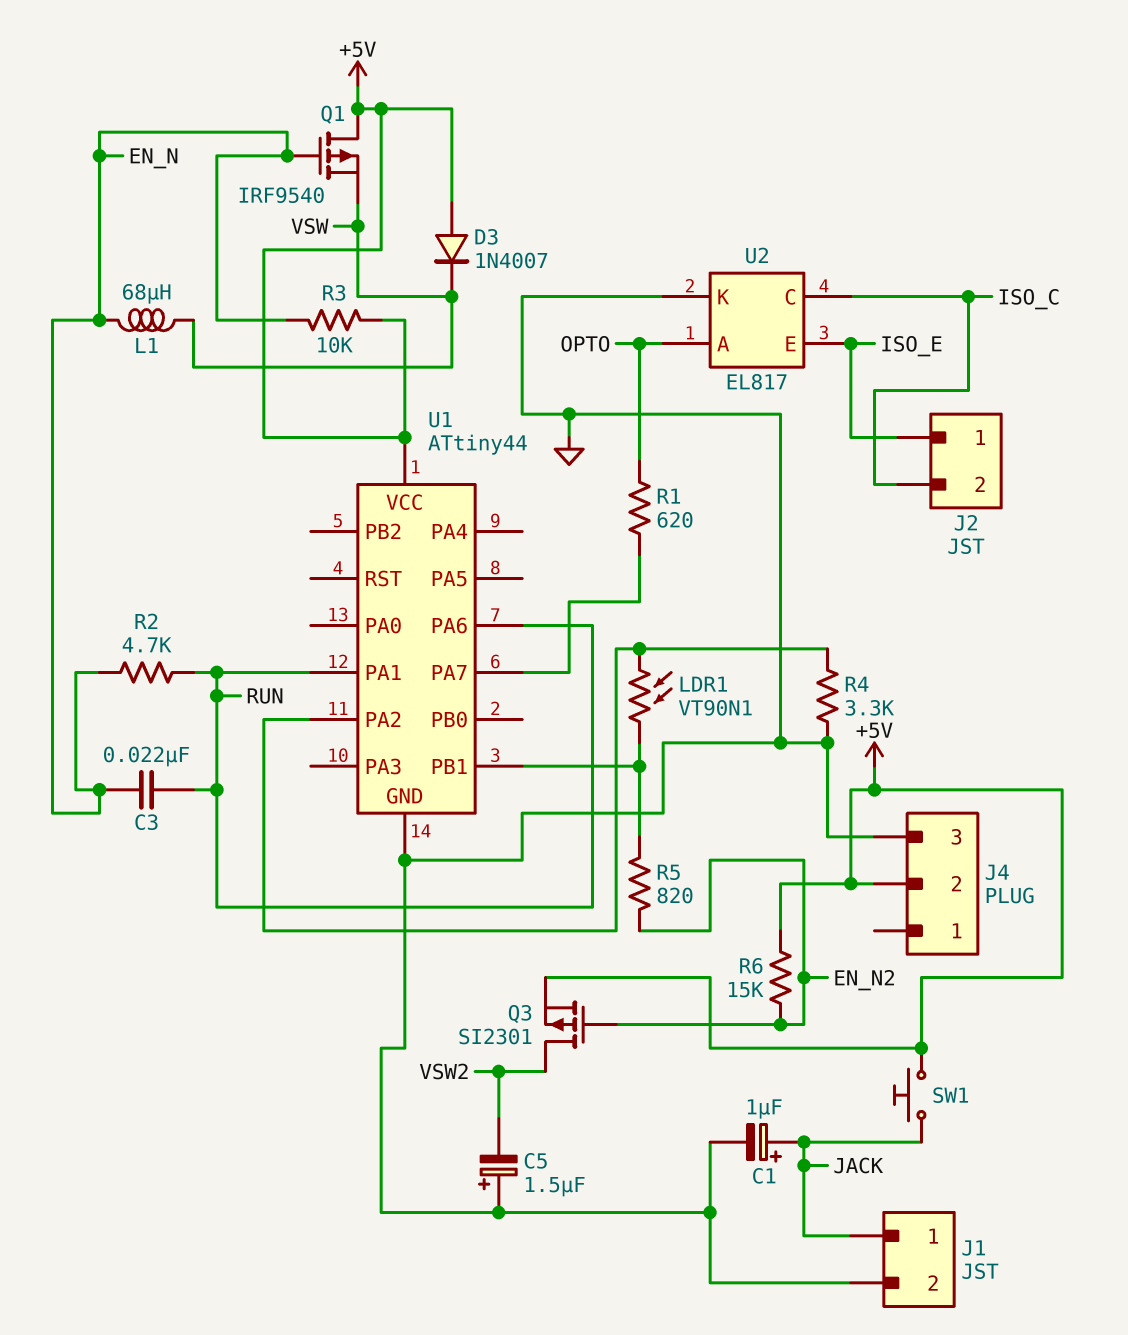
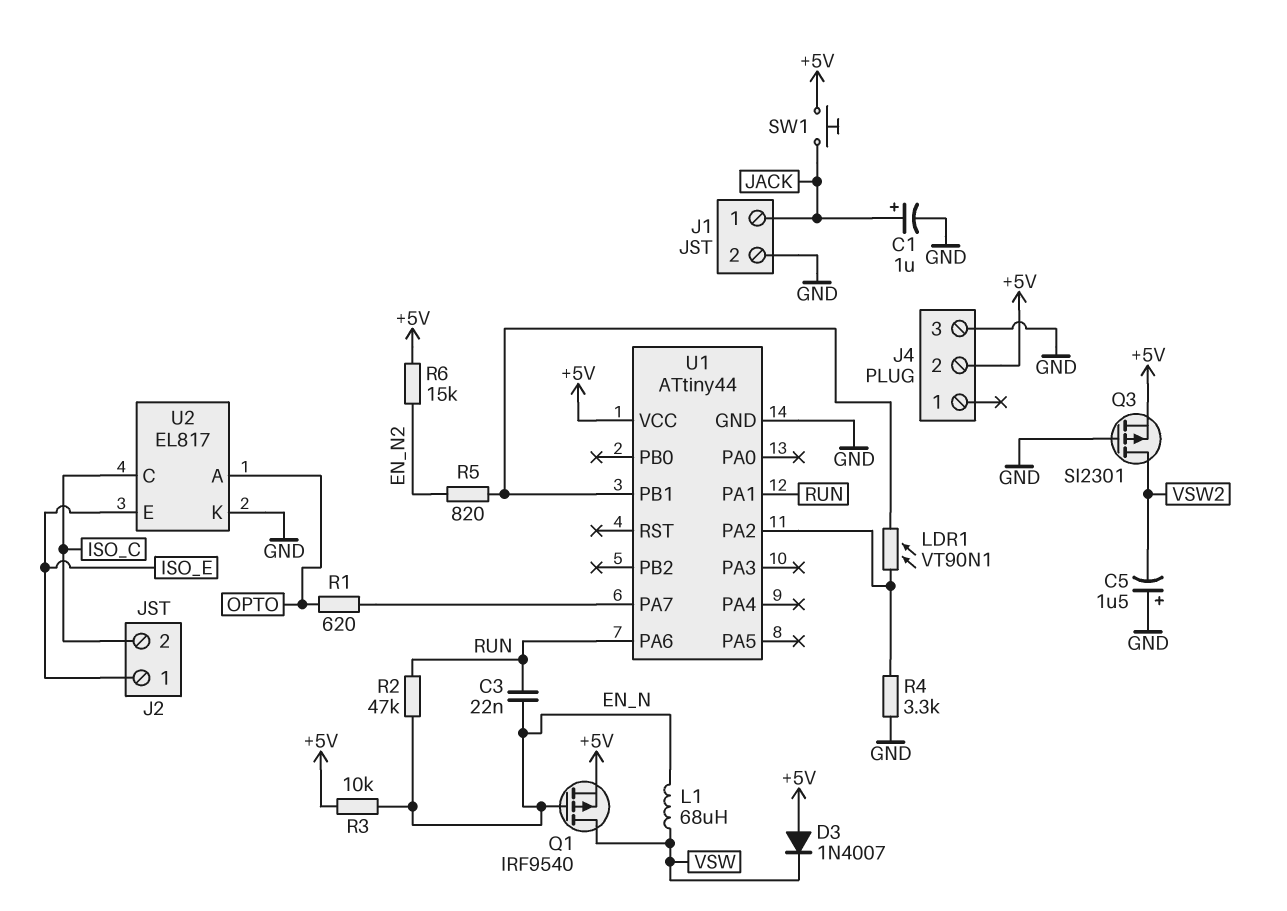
Q1: PMOS IRF9540 (G EN_N, D +5V, S VSW) -> PMOS IRF9540 (G EN_N, D VSW, S +5V)
Q3: PMOS SI2301 (G EN_N2, D VSW2, S +5V) -> PMOS SI2301 (G GND, D VSW2, S +5V)
R2: 4.7k (EN_N, RUN) -> 47k (EN_N, RUN)

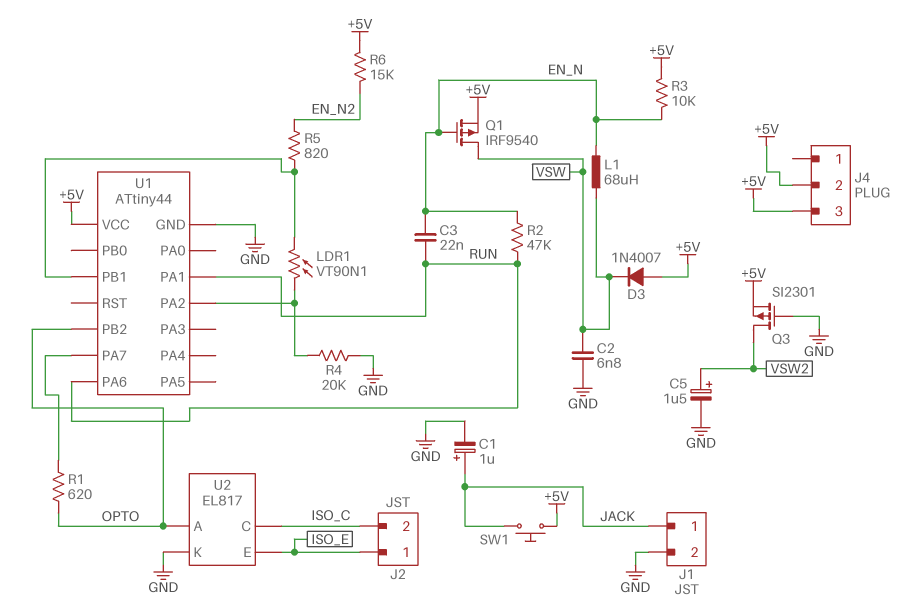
C2: none -> 6.8nF (GND, VSW)
C5: 1.5uF (plus GND, minus VSW2) -> 1.5uF (plus VSW2, minus GND)
J4 pin 3: GND -> +5V
R4: 3.3k (GND, U1/PA2) -> 20k (GND, U1/PA2)
U1 pin PB2: none -> OPTO

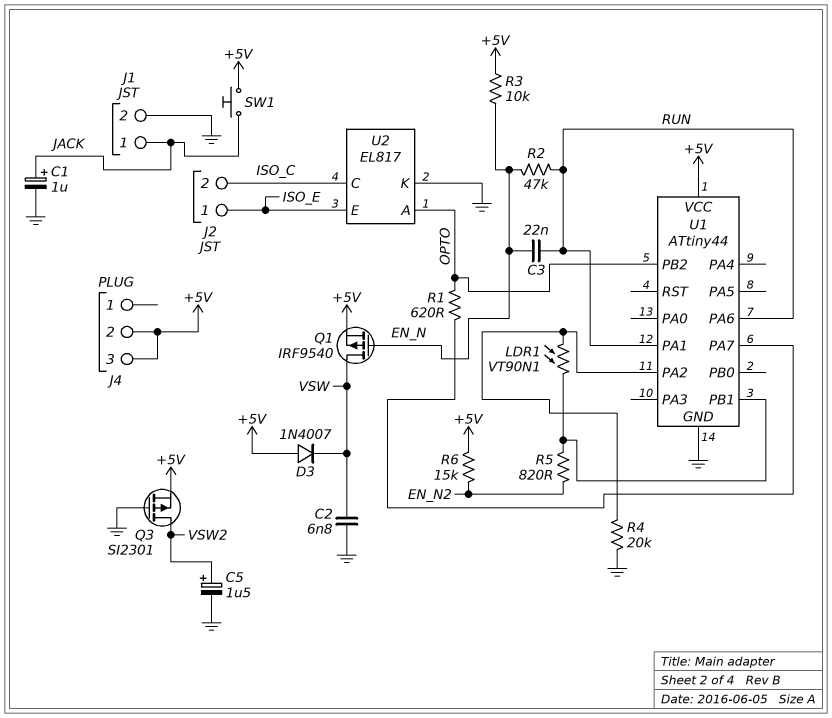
L1: 68uH (EN_N, VSW) -> none

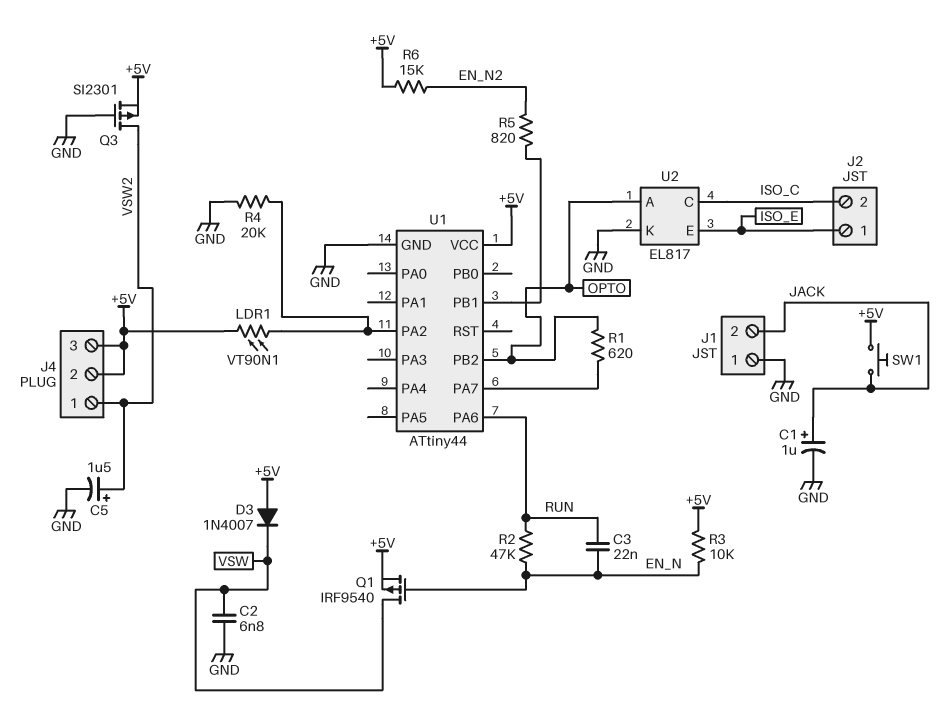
J1 pin 1: JACK -> GND
J1 pin 2: GND -> JACK
J4 pin 1: none -> VSW2
LDR1: VT90N1 (U1/PA2, U1/PB1) -> VT90N1 (+5V, U1/PA2)
U1 pin PA1: RUN -> none

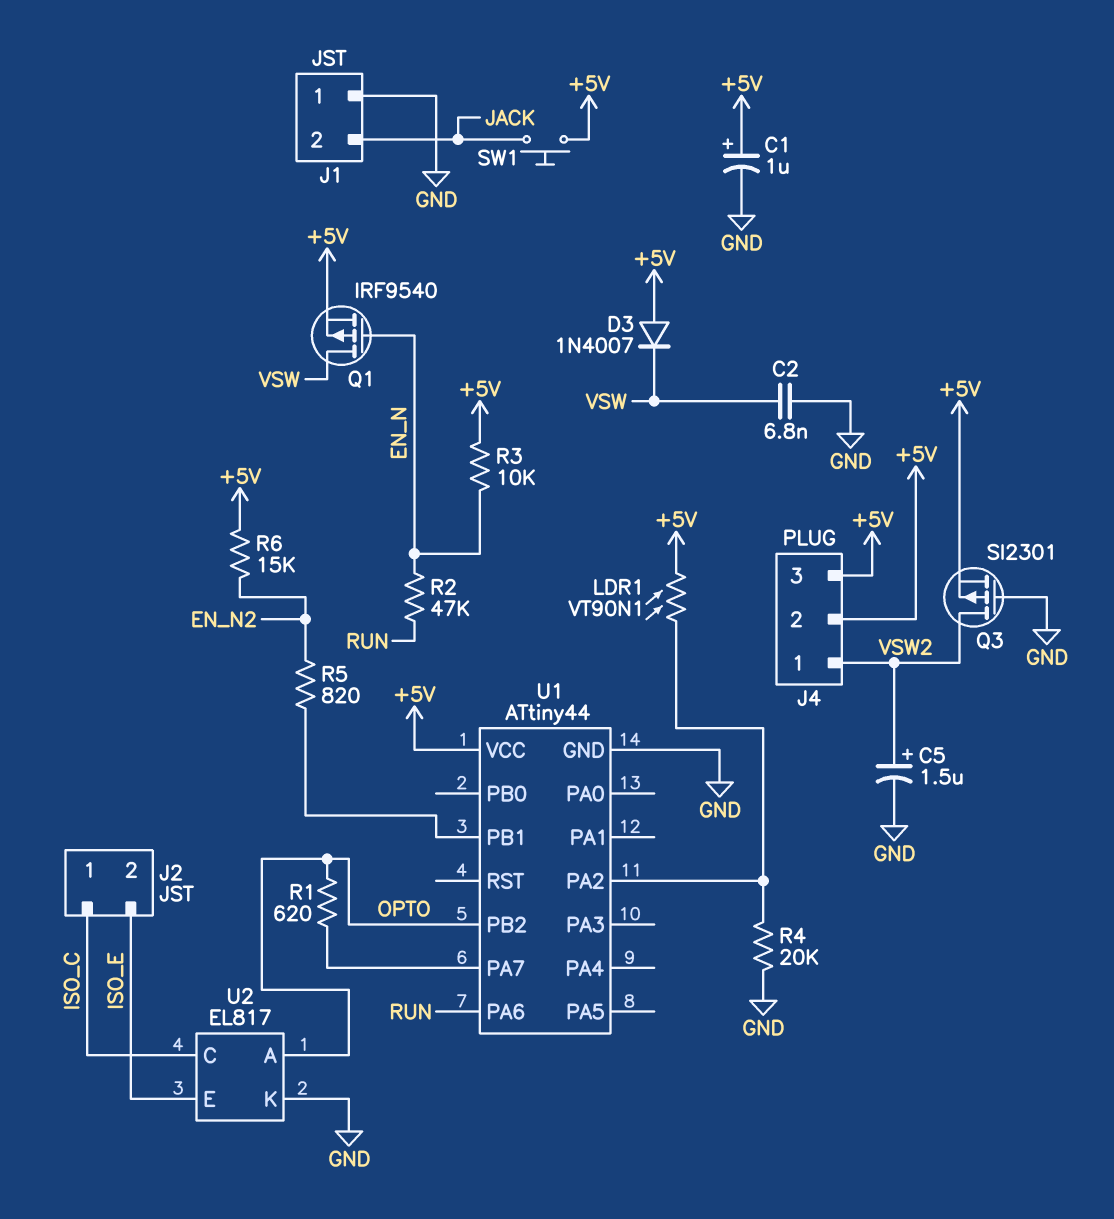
C1: 1uF (plus JACK, minus GND) -> 1uF (plus +5V, minus GND)
C3: 22nF (EN_N, RUN) -> none
J2 pin 1: ISO_E -> ISO_C
J2 pin 2: ISO_C -> ISO_E

